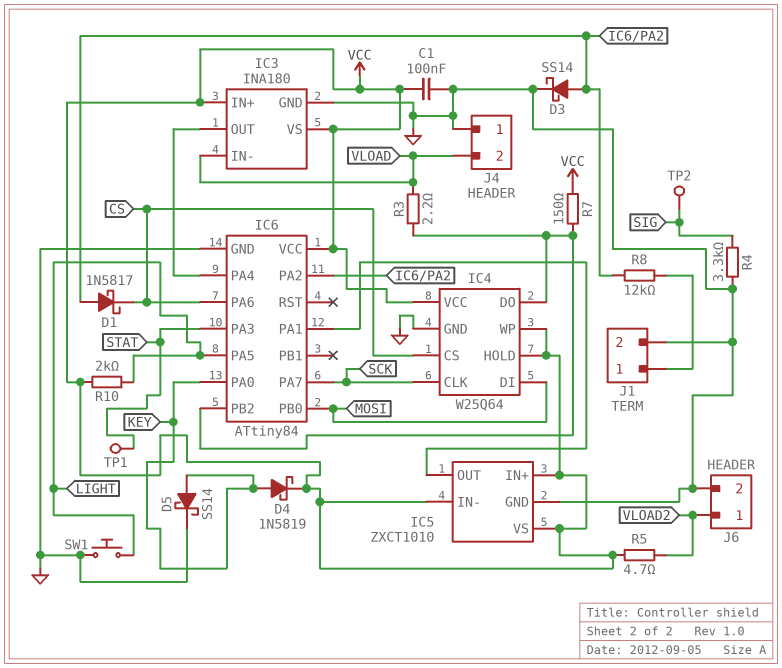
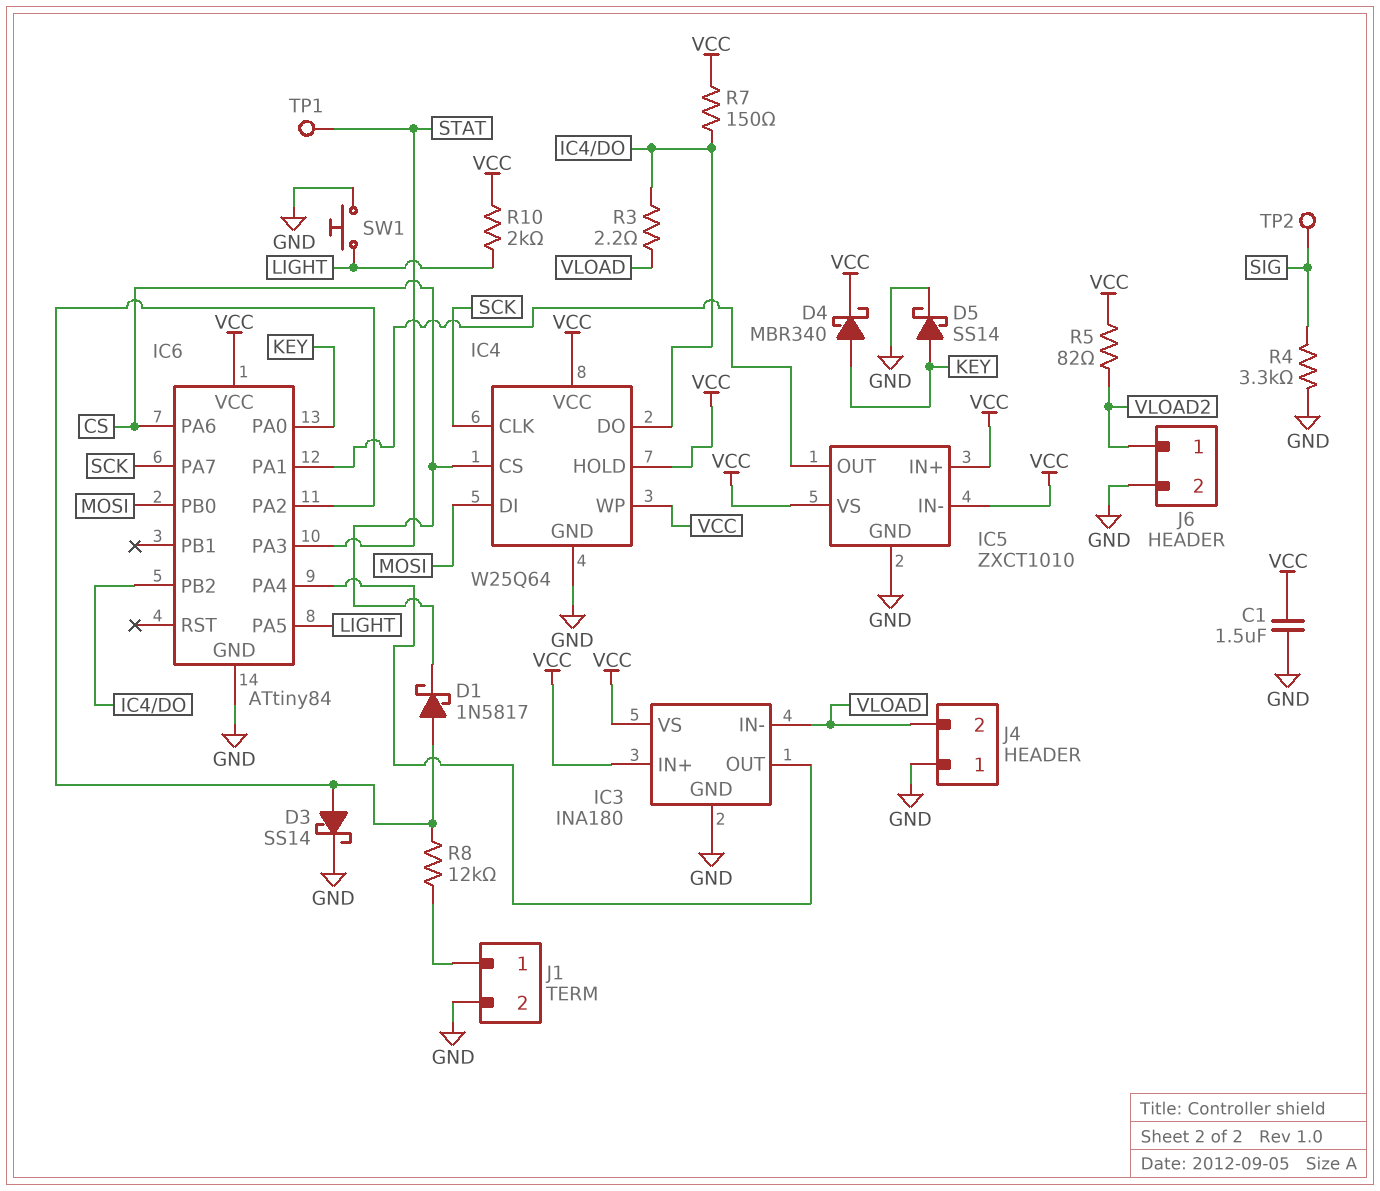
C1: 100nF (GND, VCC) -> 1.5uF (GND, VCC)
D4: schottky 1N5819 (A KEY, K VCC) -> schottky MBR340 (A KEY, K VCC)
R5: 4.7 (VCC, VLOAD2) -> 82 (VCC, VLOAD2)

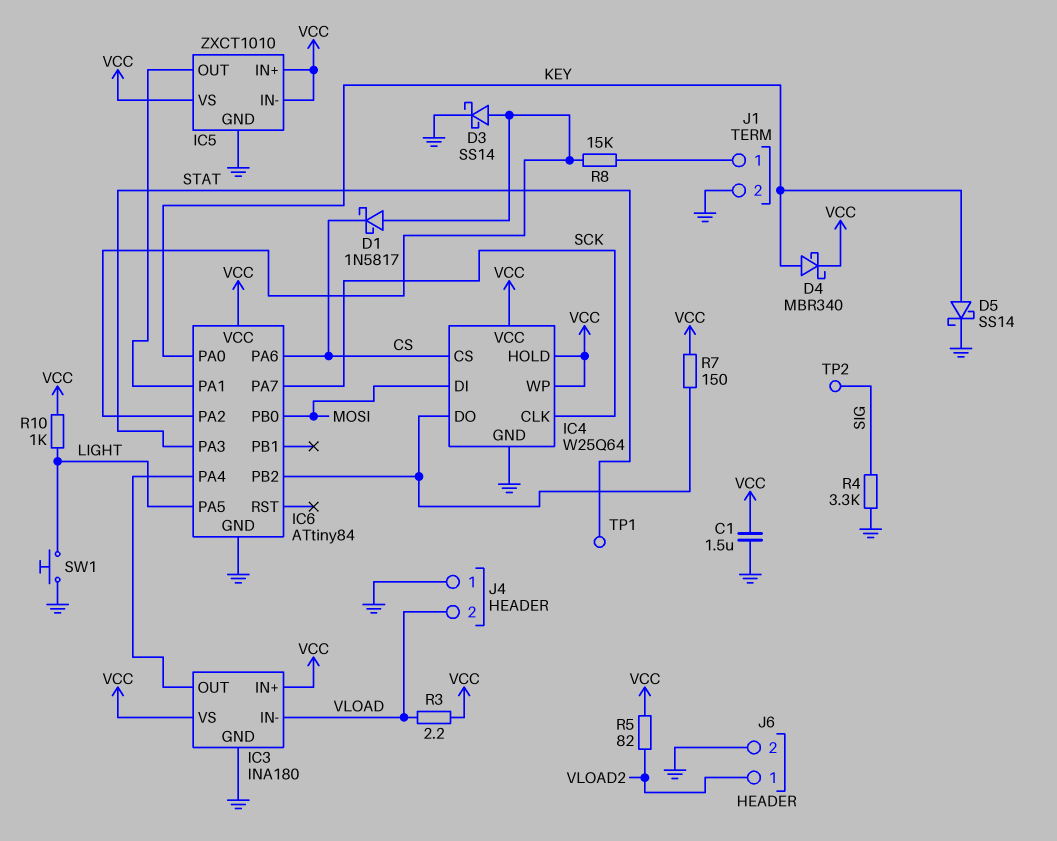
R3: 2.2 (IC4/DO, VLOAD) -> 2.2 (VCC, VLOAD)
R8: 12k (IC6/PA2, J1/1) -> 15k (IC6/PA2, J1/1)
R10: 2k (LIGHT, VCC) -> 1k (LIGHT, VCC)

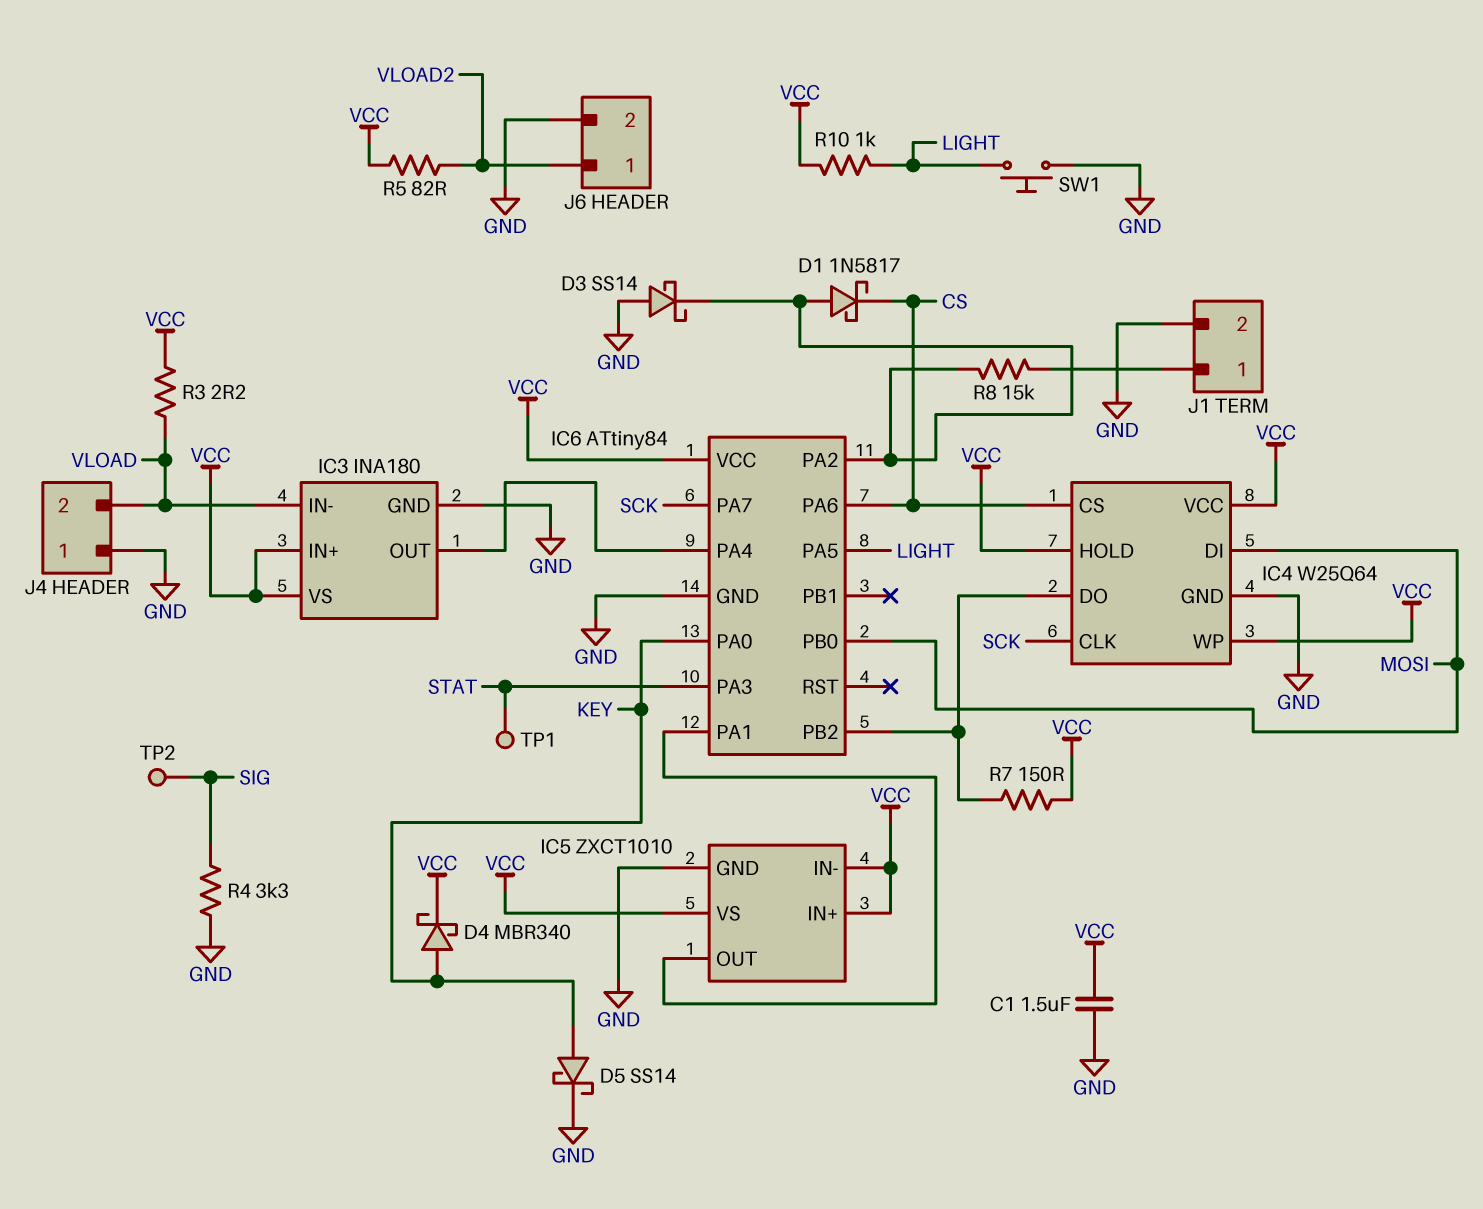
D3: schottky SS14 (A IC6/PA2, K GND) -> schottky SS14 (A GND, K IC6/PA2)

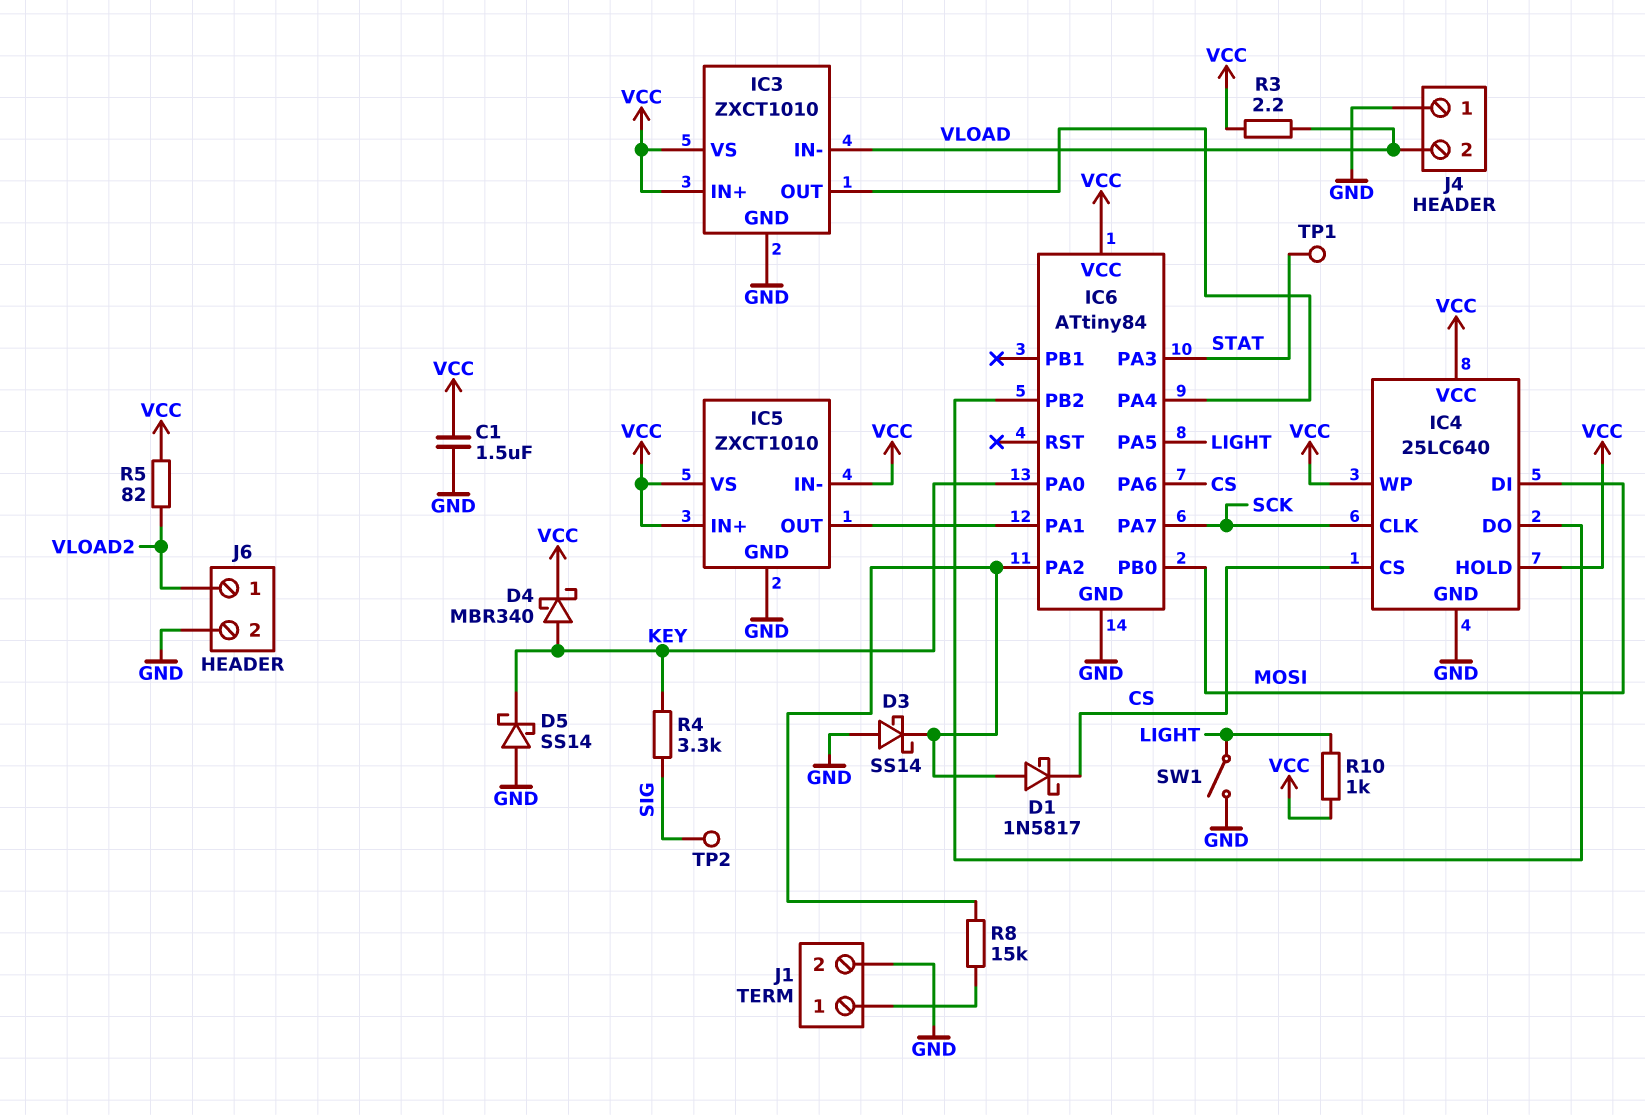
D5: schottky SS14 (A KEY, K GND) -> schottky SS14 (A GND, K KEY)
IC3: INA180 -> ZXCT1010
IC4: W25Q64 -> 25LC640
R4: 3.3k (GND, SIG) -> 3.3k (KEY, SIG)
R7: 150 (IC4/DO, VCC) -> none
SW1: button (GND, LIGHT) -> switch (GND, LIGHT)

